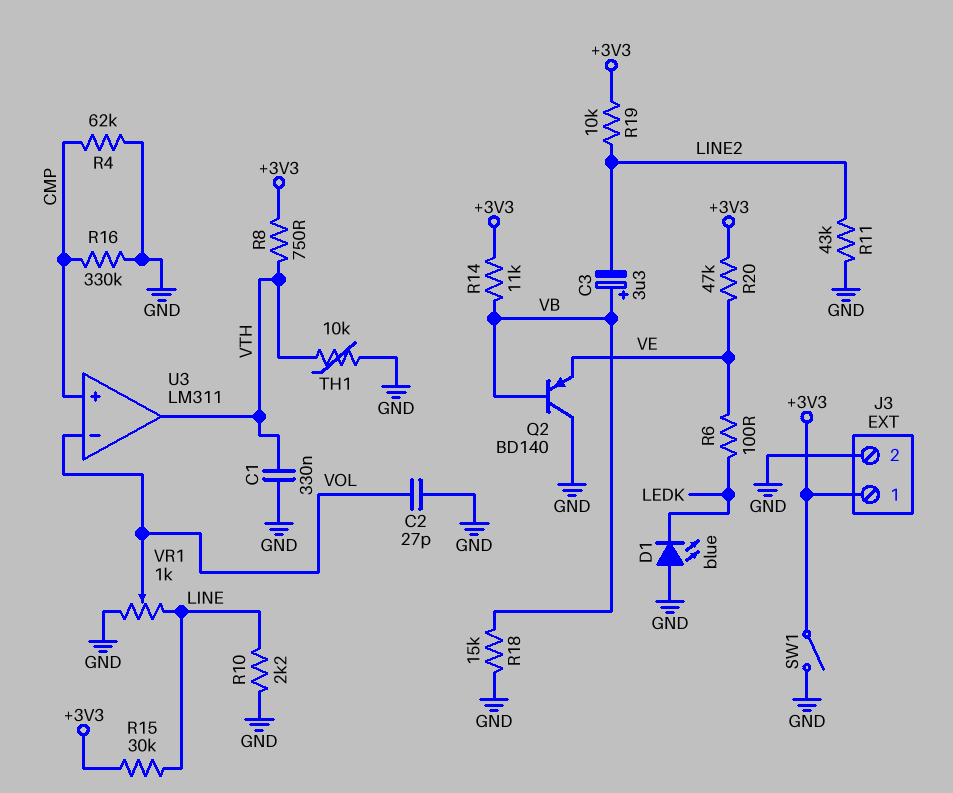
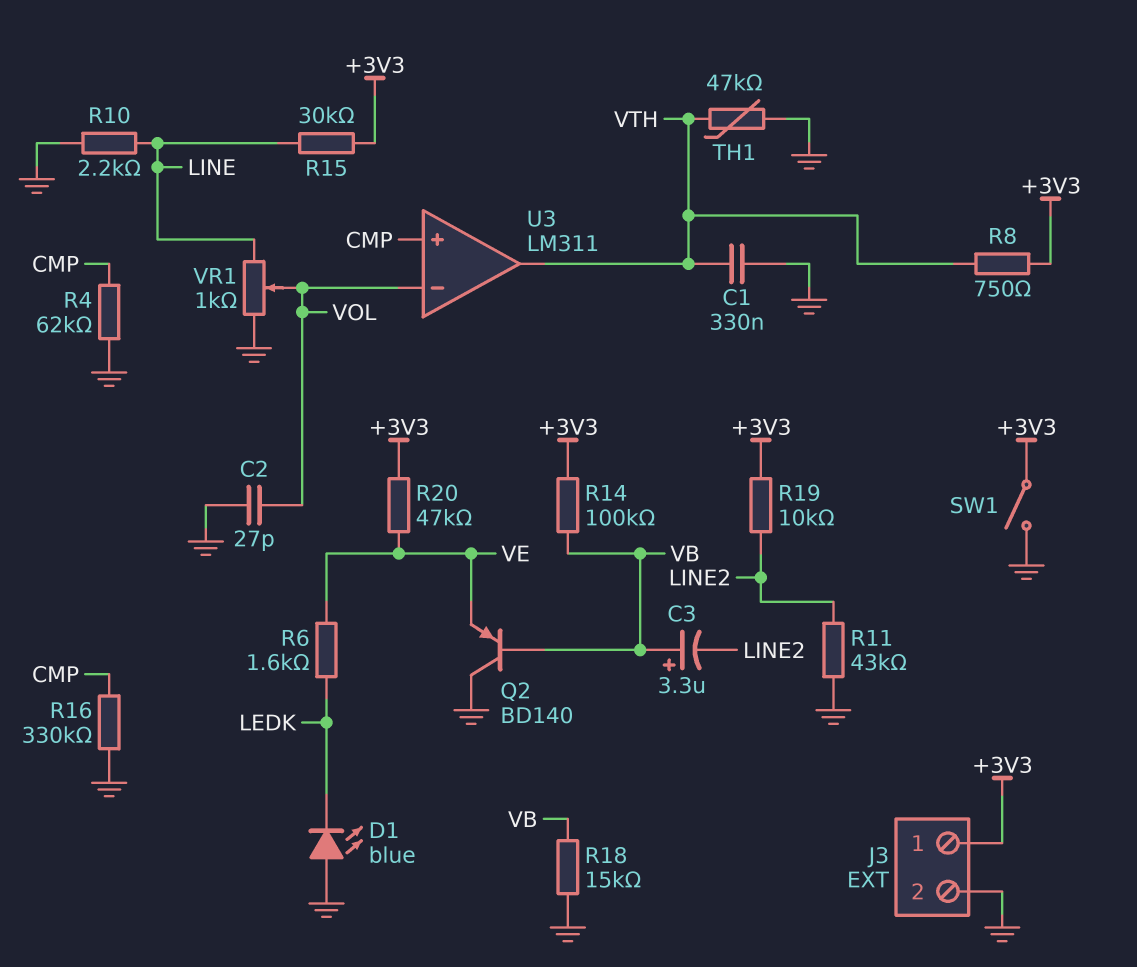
R6: 100 (LEDK, VE) -> 1.6k (LEDK, VE)
R14: 11k (+3V3, VB) -> 100k (+3V3, VB)
TH1: 10k (GND, VTH) -> 47k (GND, VTH)

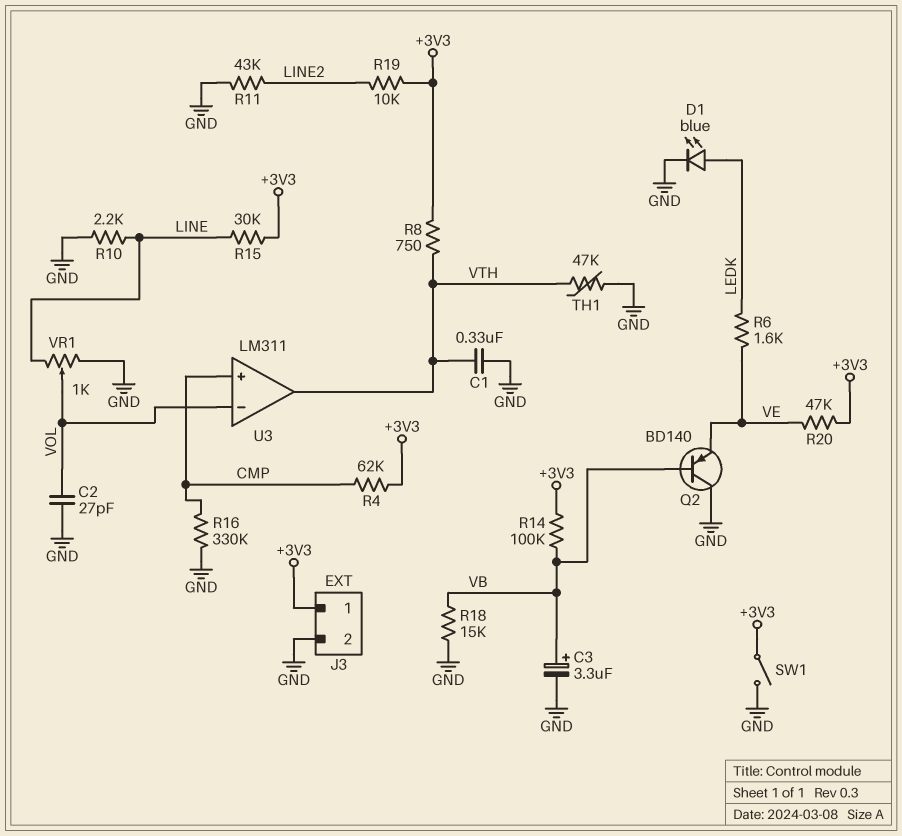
C3: 3.3uF (plus VB, minus LINE2) -> 3.3uF (plus VB, minus GND)
D1: LED blue (A GND, K LEDK) -> LED blue (A LEDK, K GND)
R4: 62k (CMP, GND) -> 62k (+3V3, CMP)

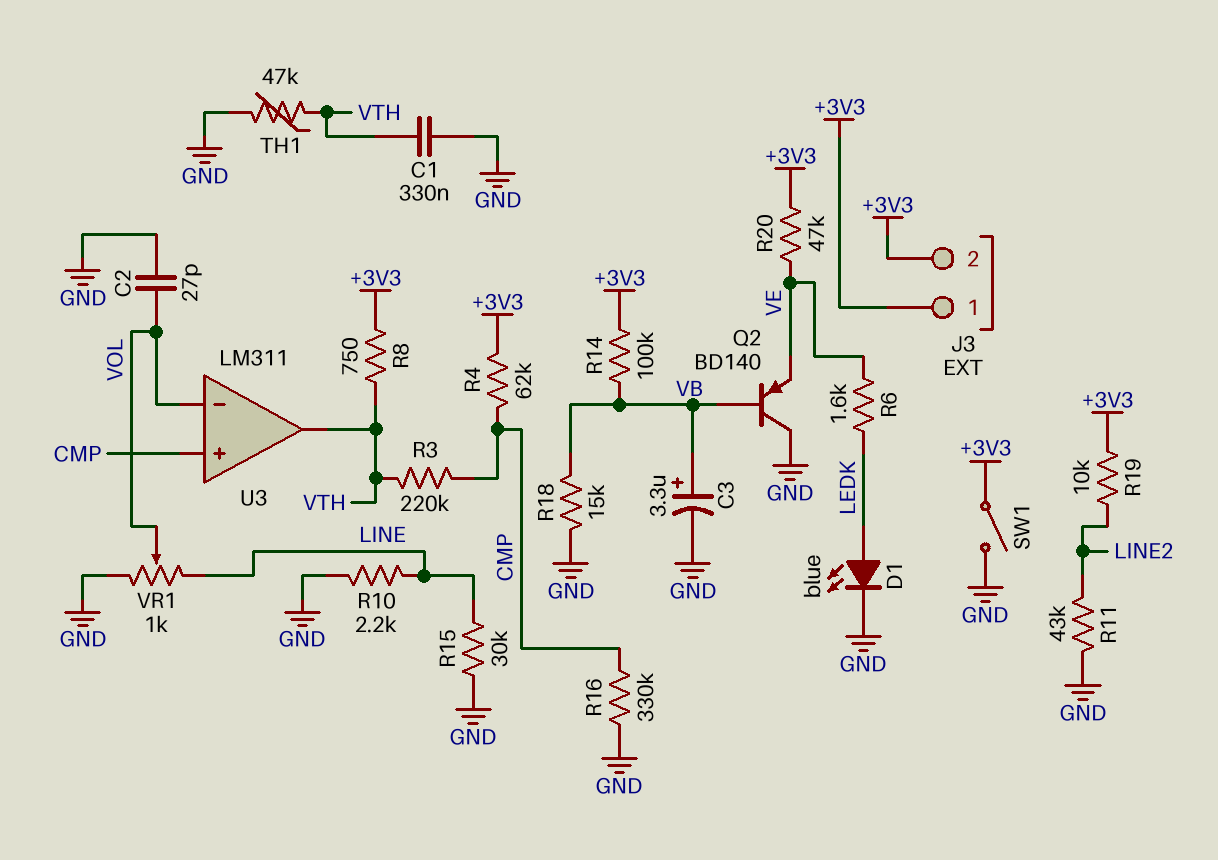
J3 pin 2: GND -> +3V3
R3: none -> 220k (CMP, VTH)
R15: 30k (+3V3, LINE) -> 30k (GND, LINE)

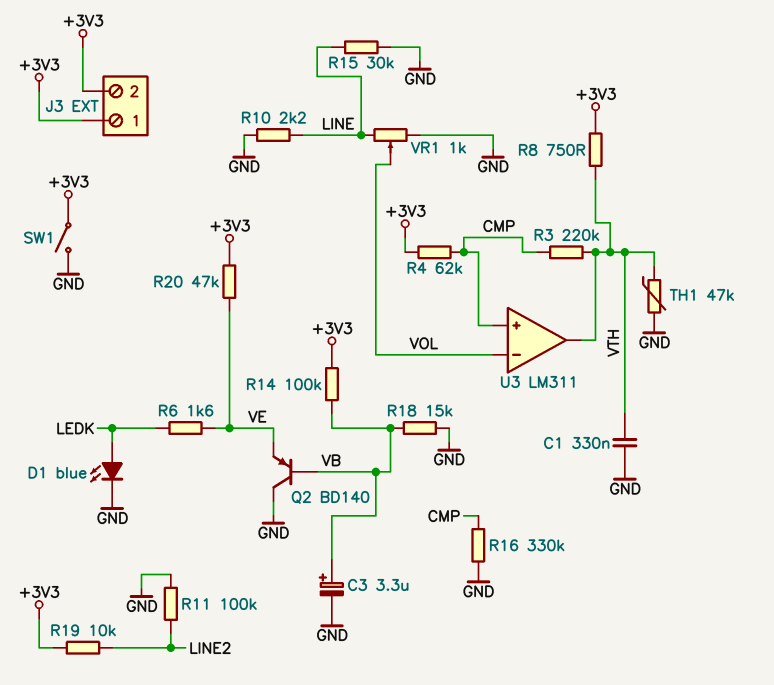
C2: 27pF (GND, VOL) -> none
R11: 43k (GND, LINE2) -> 100k (GND, LINE2)

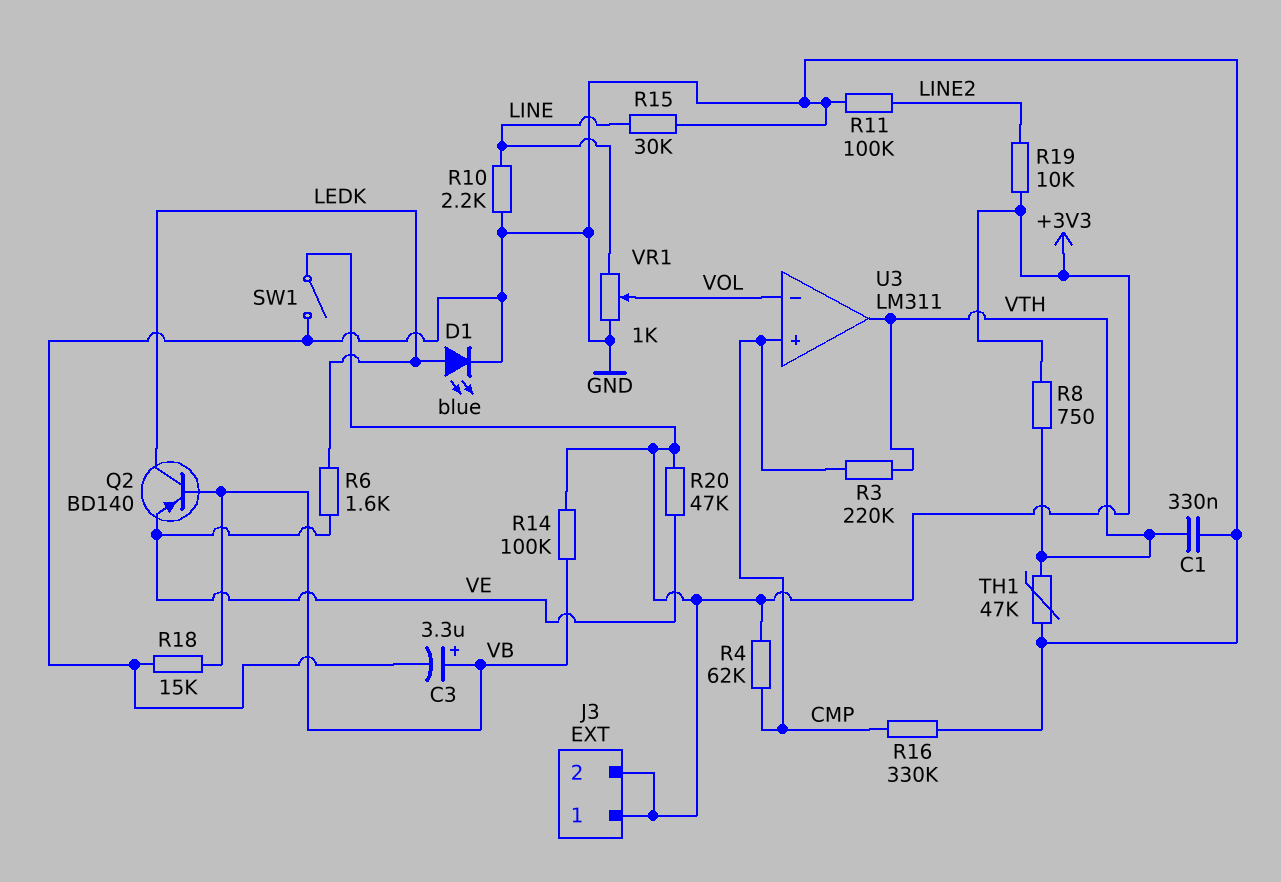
Q2: PNP BD140 (B VB, C GND, E VE) -> PNP BD140 (B VB, C LEDK, E VE)

